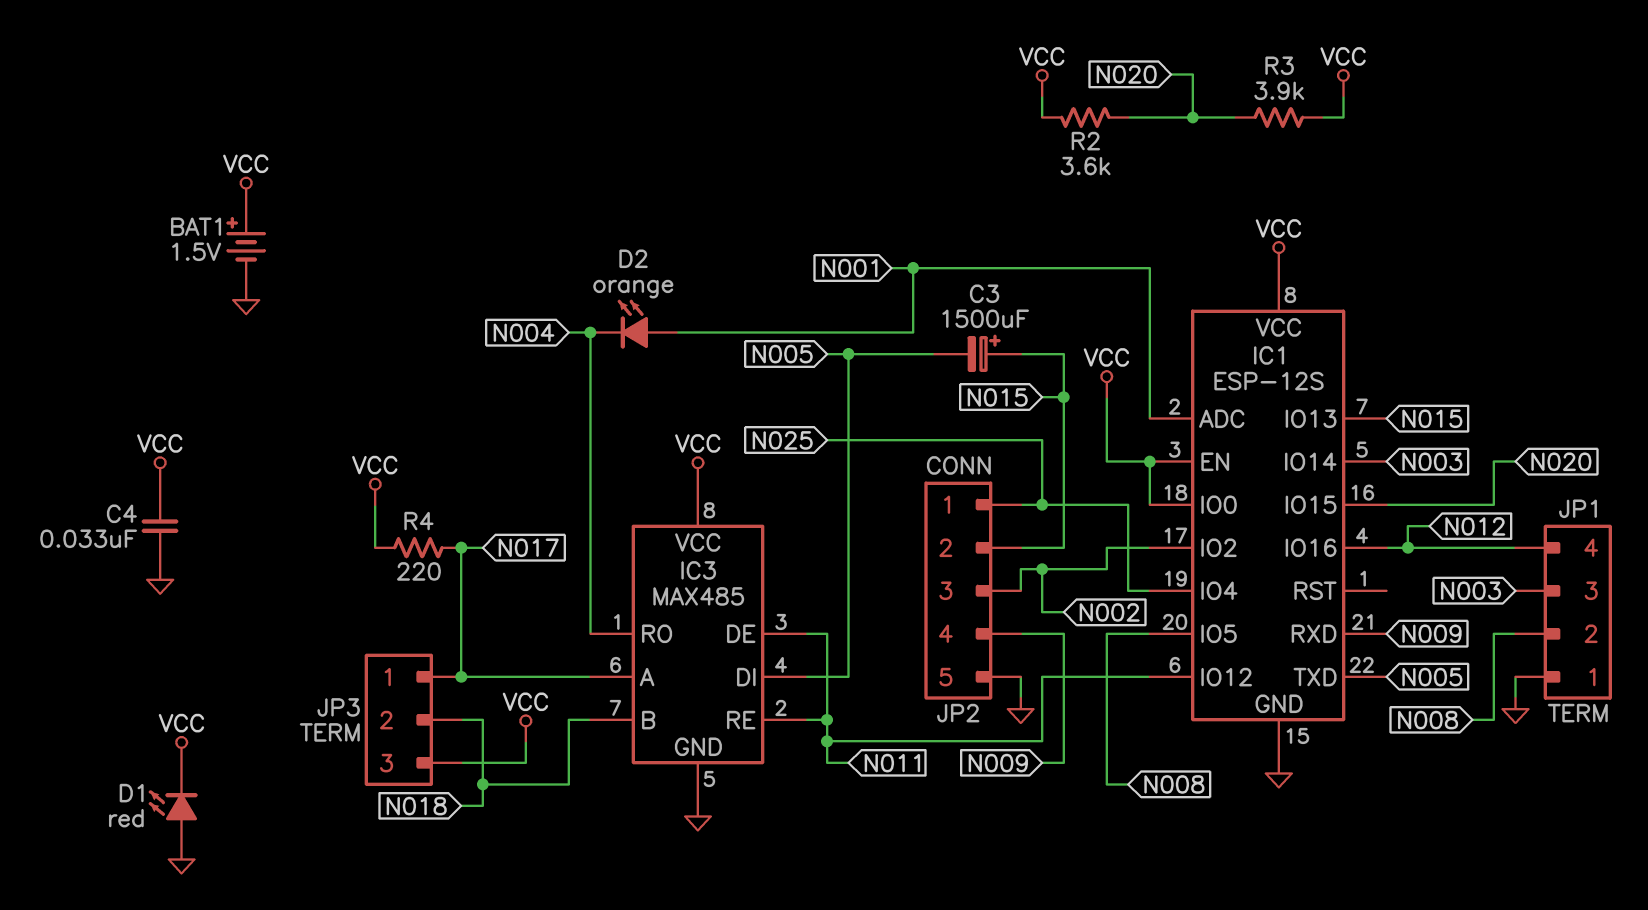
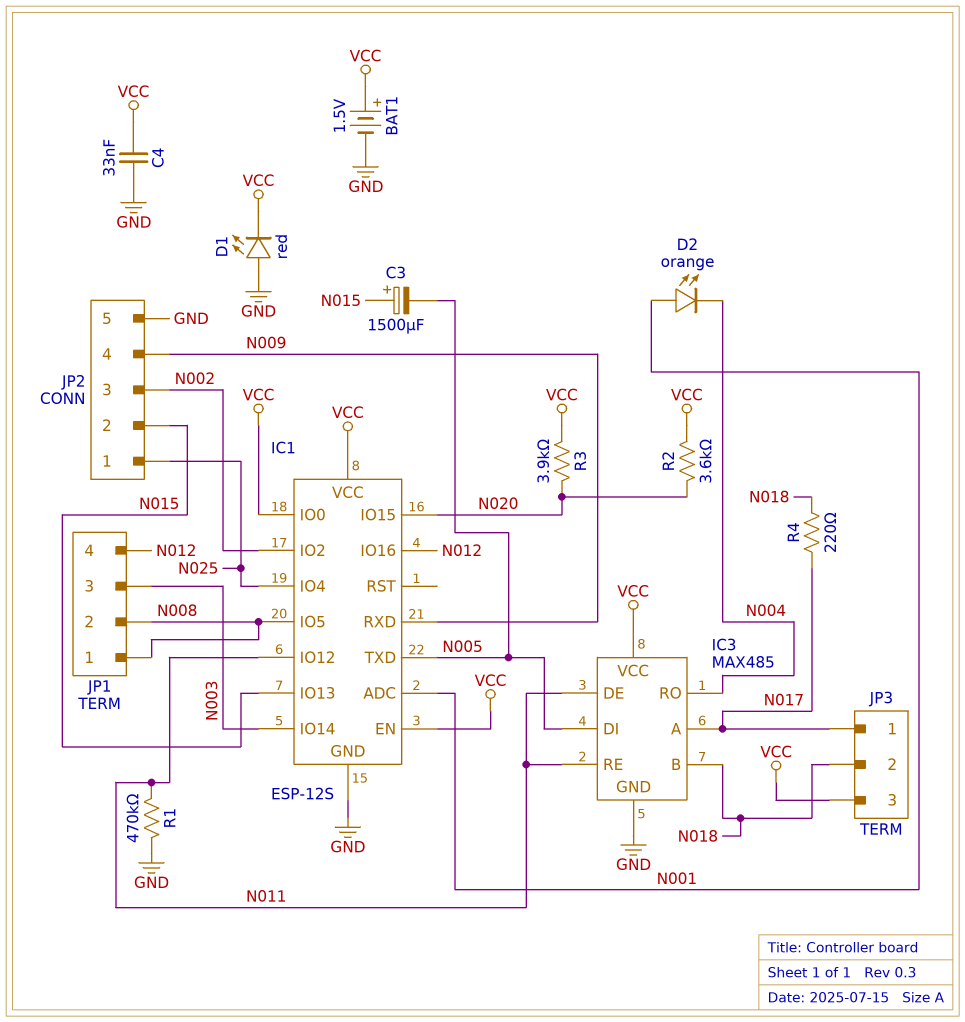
JP1 pin 1: GND -> N008
R1: none -> 470k (GND, N011)
R4: 220 (N017, VCC) -> 220 (N017, N018)

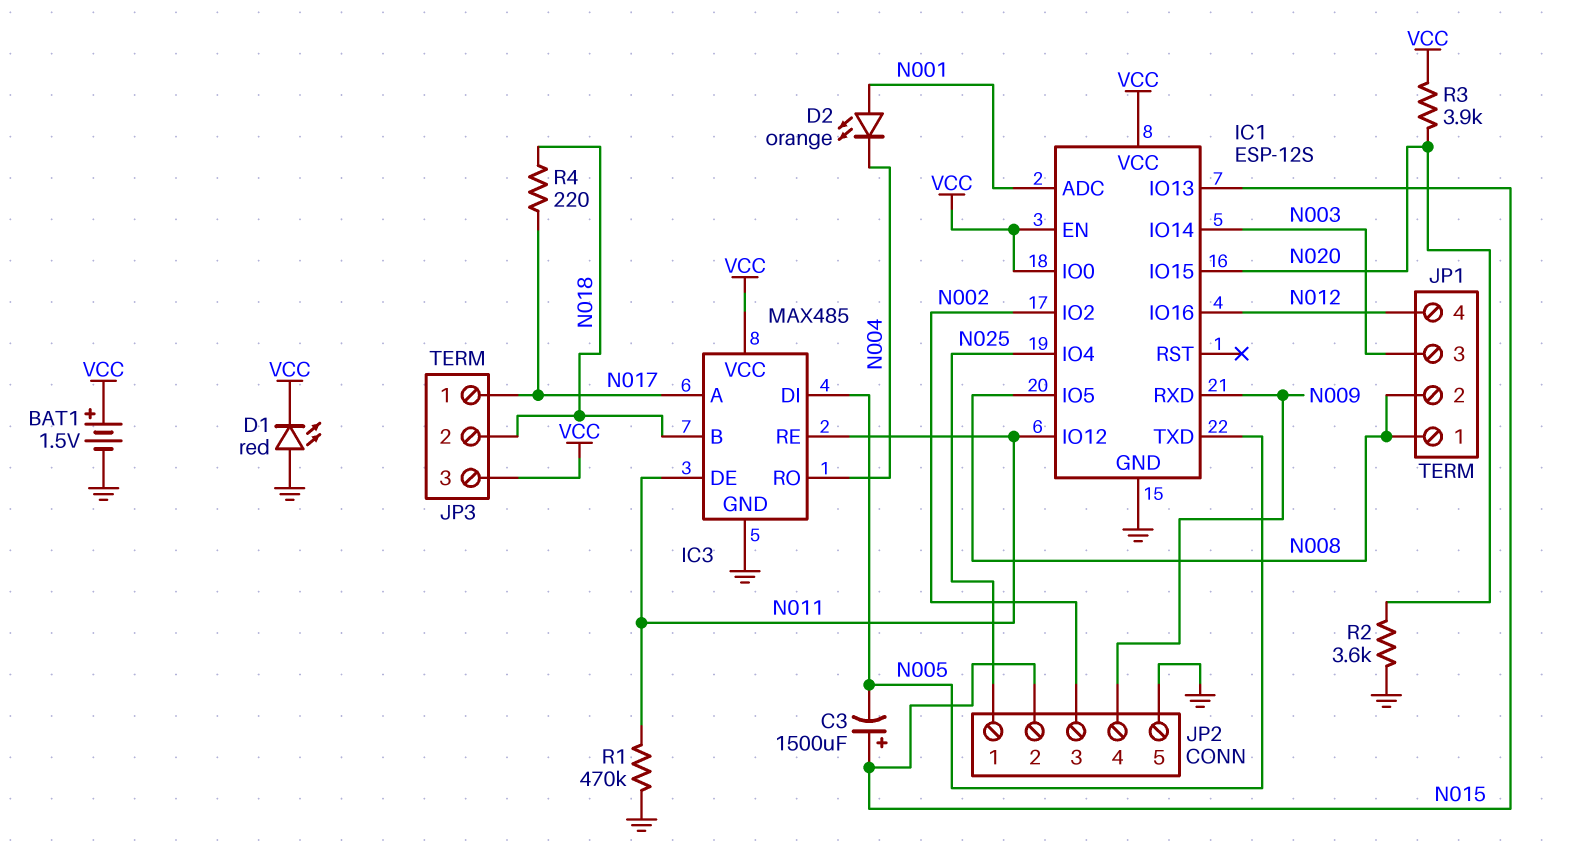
C4: 33nF (GND, VCC) -> none
R2: 3.6k (N020, VCC) -> 3.6k (GND, N020)

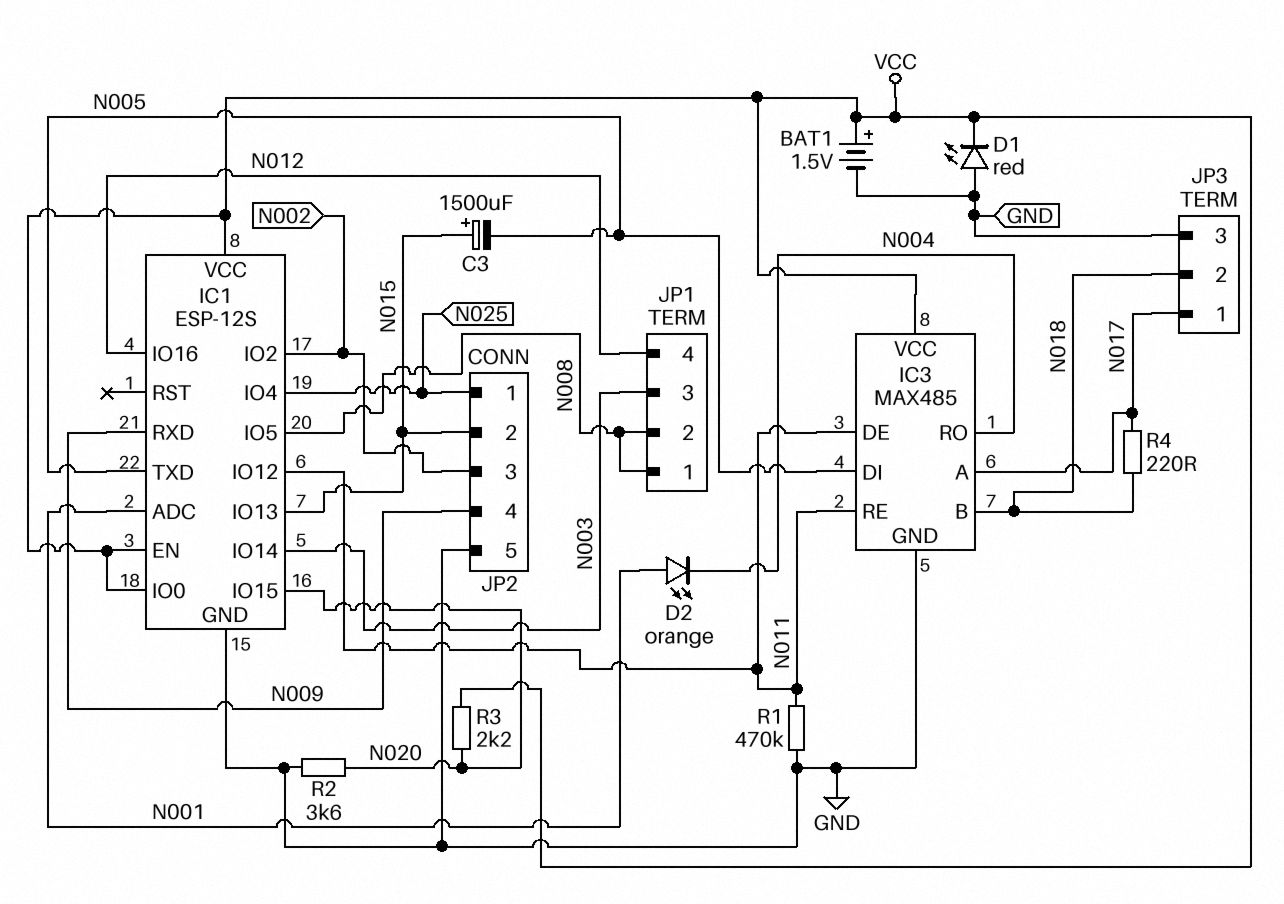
JP3 pin 3: VCC -> GND
R3: 3.9k (N020, VCC) -> 2.2k (N020, VCC)

